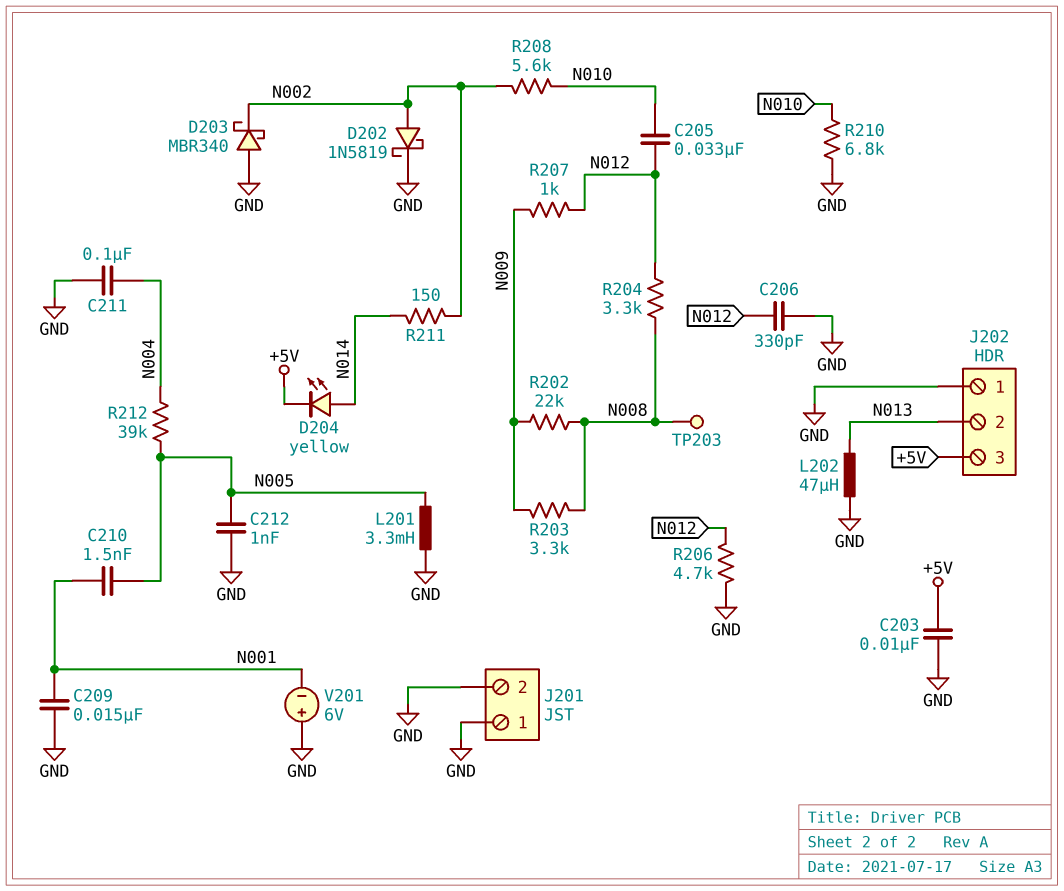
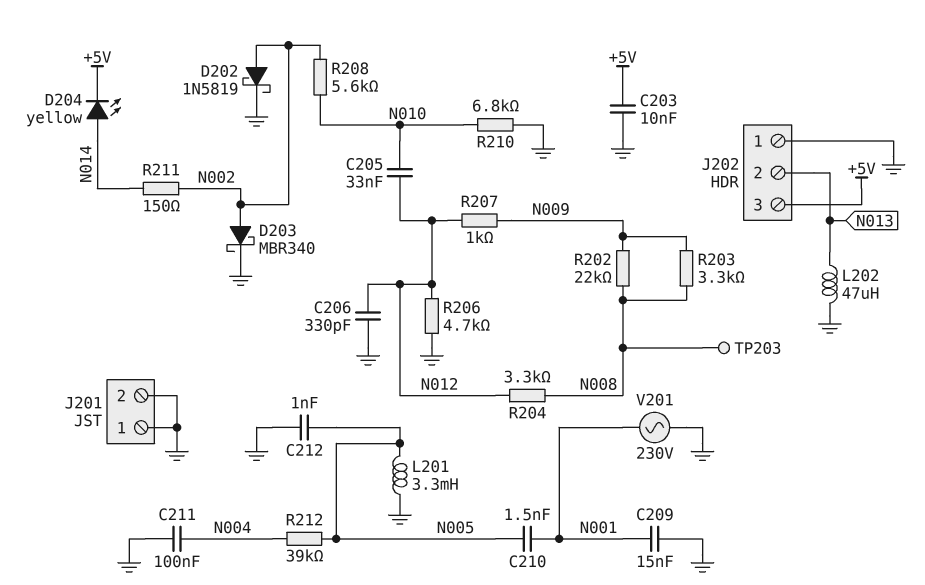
D203: schottky MBR340 (A GND, K N002) -> schottky MBR340 (A N002, K GND)
V201: 6V (plus GND, minus N001) -> AC 230V (GND, N001)

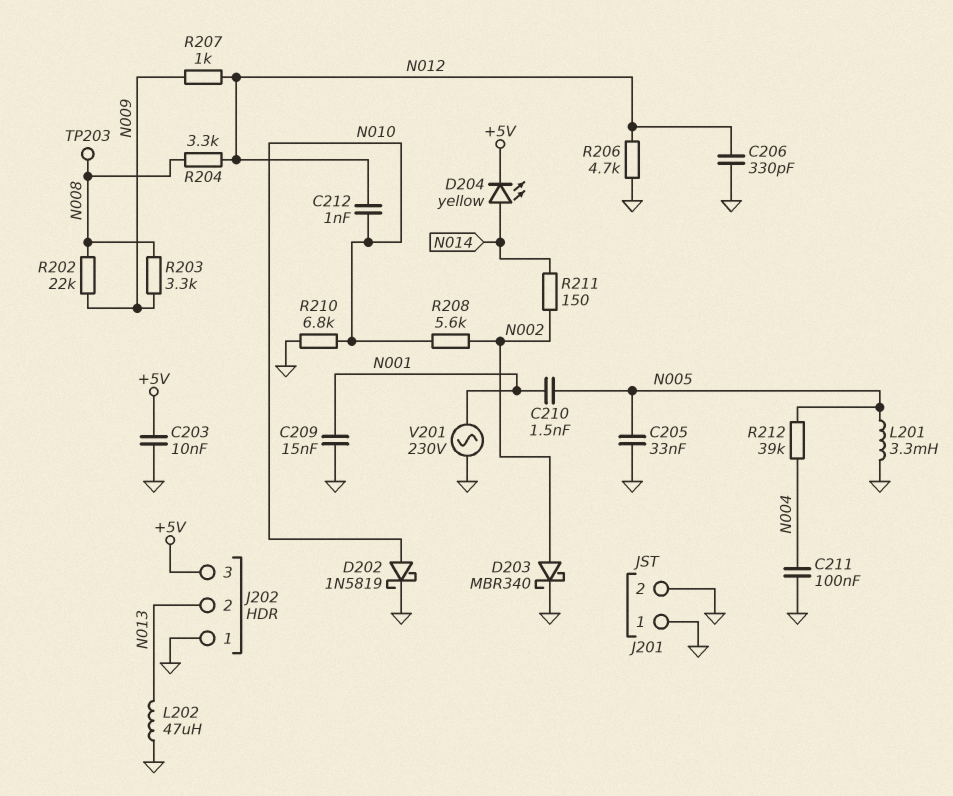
C205: 33nF (N010, N012) -> 33nF (GND, N005)
C212: 1nF (GND, N005) -> 1nF (N010, N012)
D202: schottky 1N5819 (A N002, K GND) -> schottky 1N5819 (A N010, K GND)

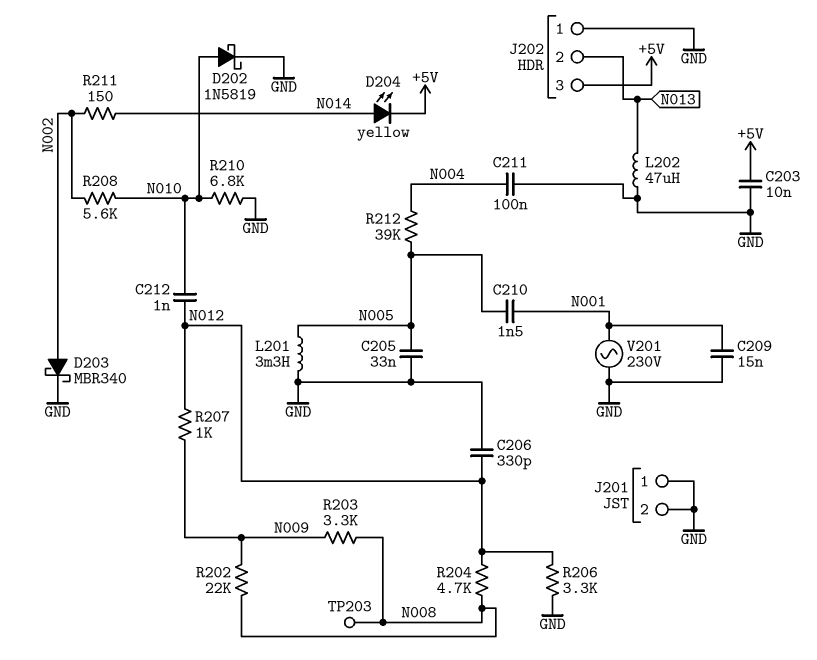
R204: 3.3k (N008, N012) -> 4.7k (N008, N012)
R206: 4.7k (GND, N012) -> 3.3k (GND, N012)

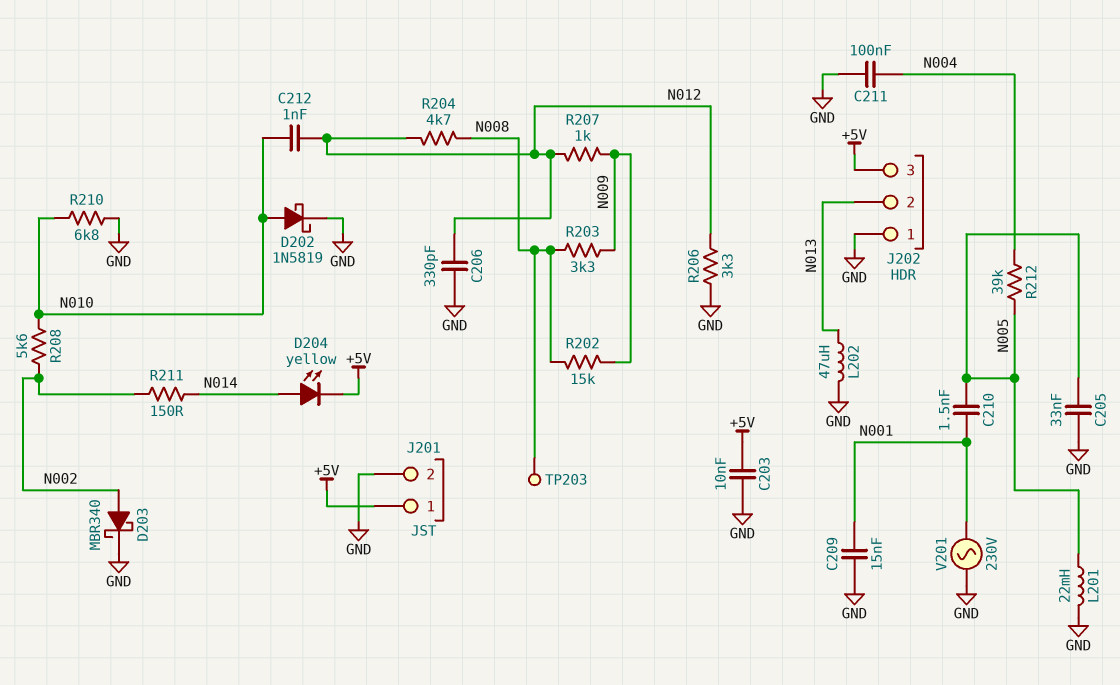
J201 pin 1: GND -> +5V
L201: 3.3mH (GND, N005) -> 22mH (GND, N005)
R202: 22k (N008, N009) -> 15k (N008, N009)

